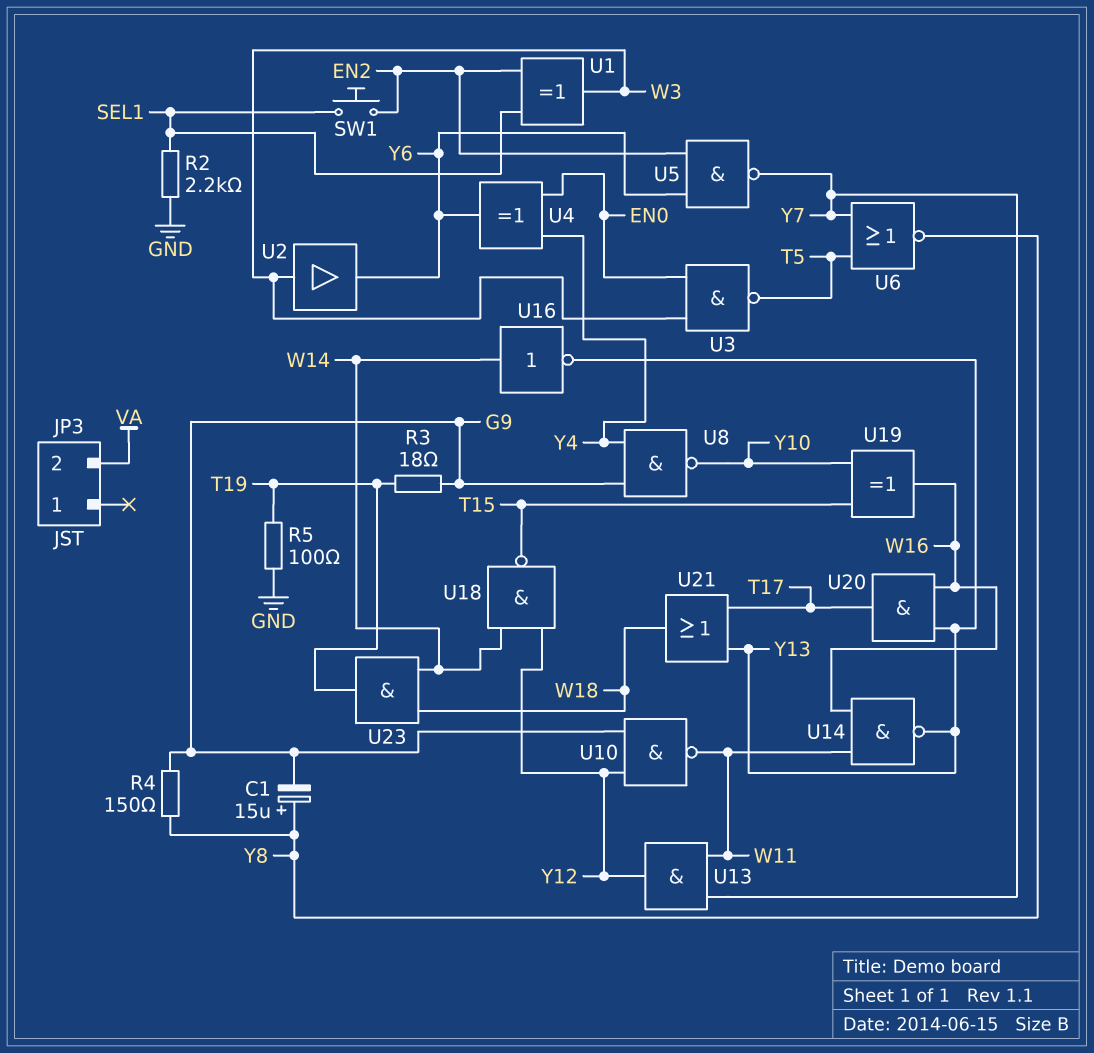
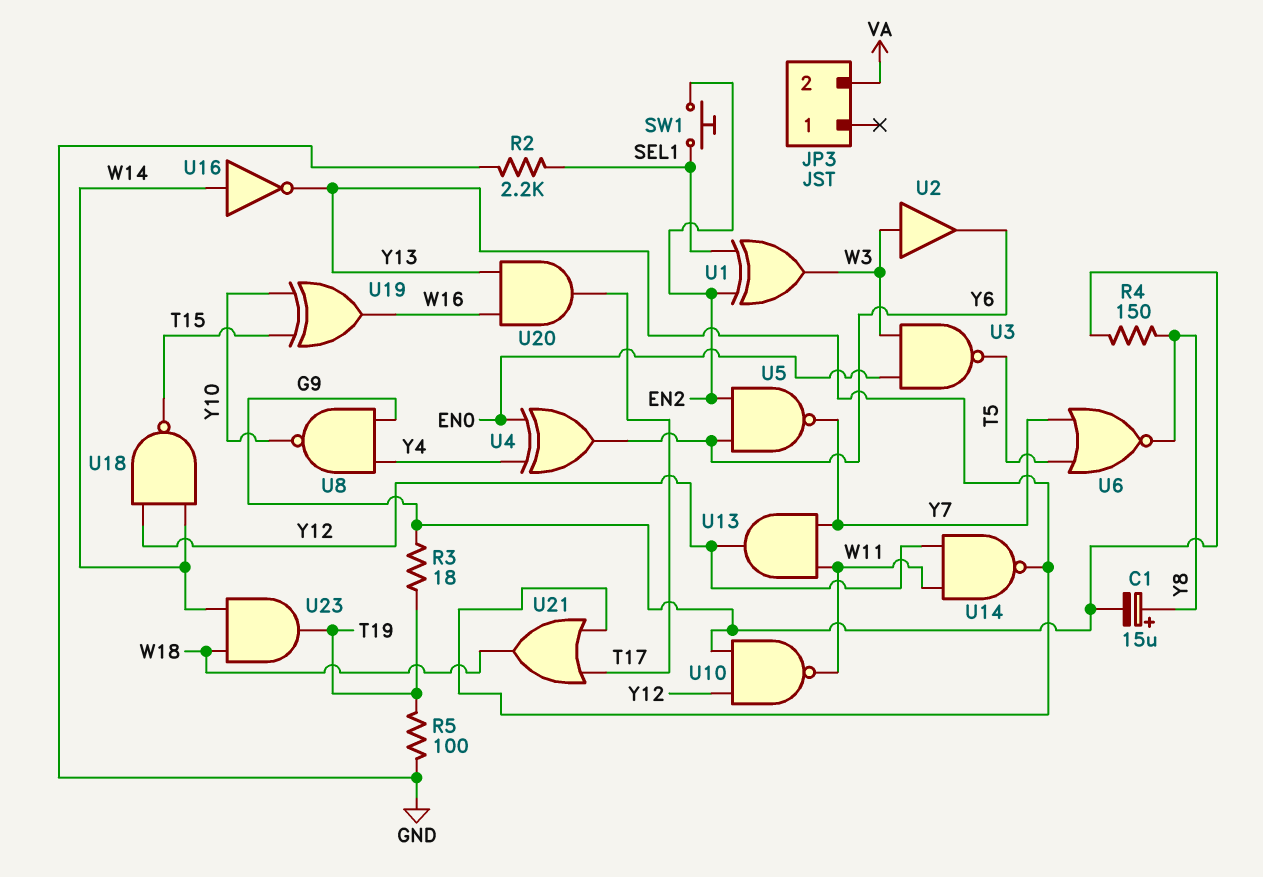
U14: NAND (in W11, in W16, out Y13) -> NAND (in W11, in Y12, out Y13)

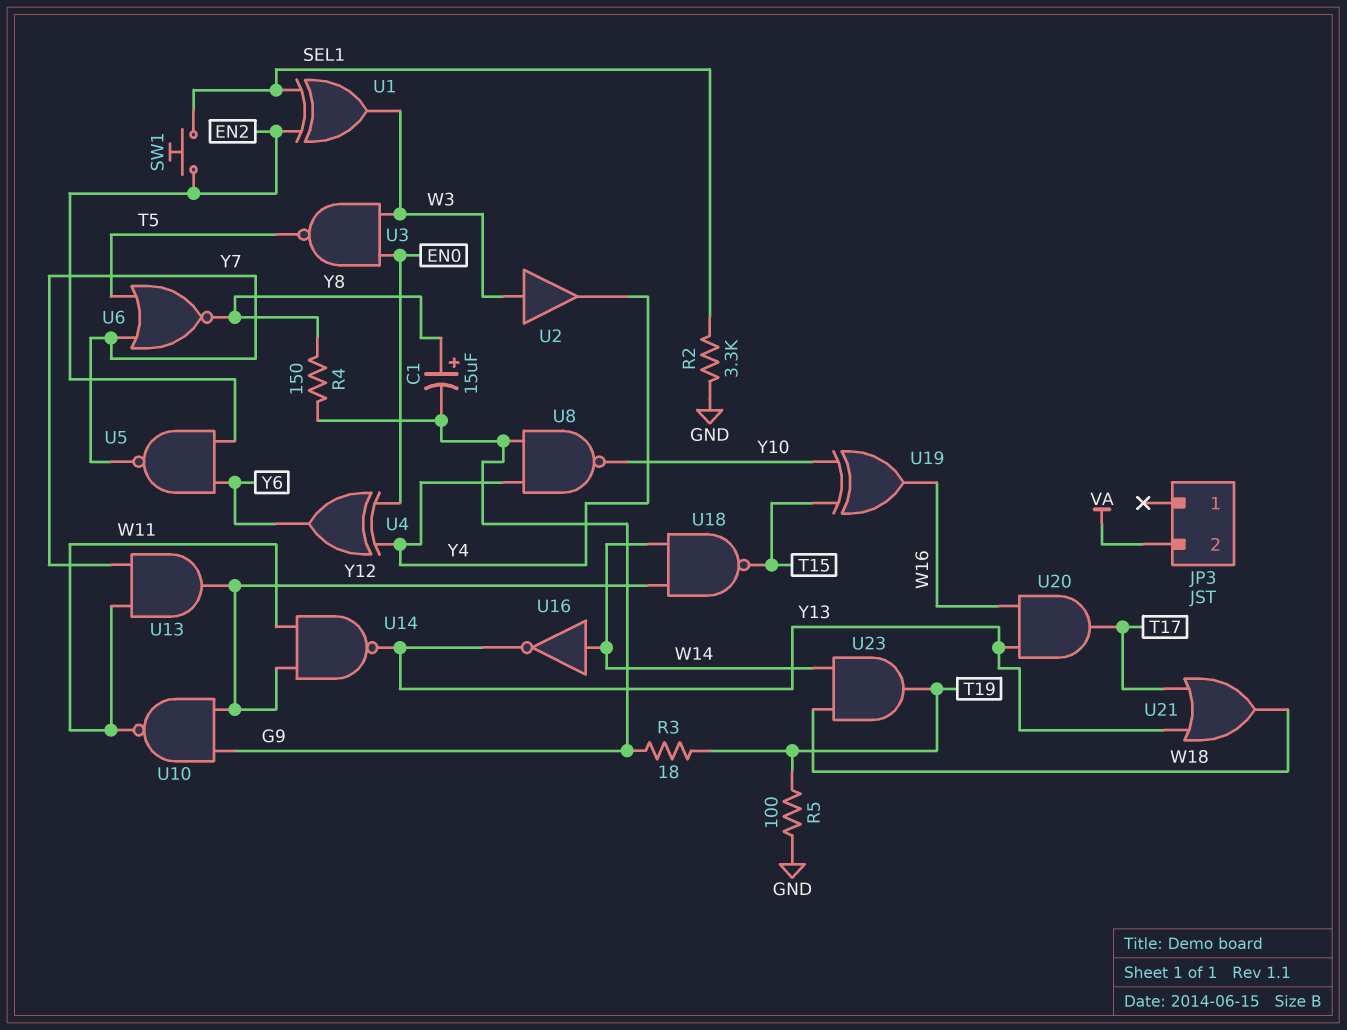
R2: 2.2k (GND, SEL1) -> 3.3k (GND, SEL1)
U2: buffer (in W3, out Y6) -> buffer (in W3, out Y4)

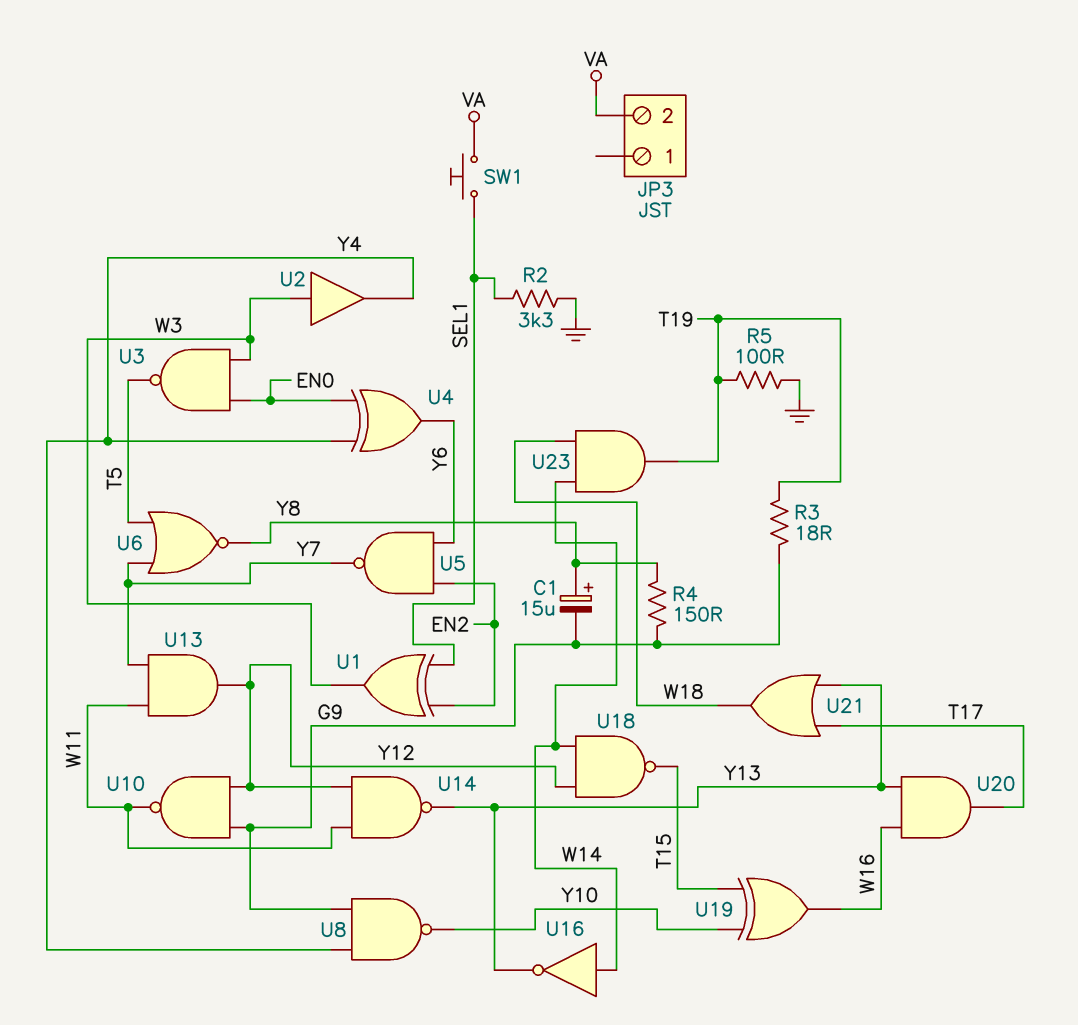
SW1: button (EN2, SEL1) -> button (SEL1, VA)

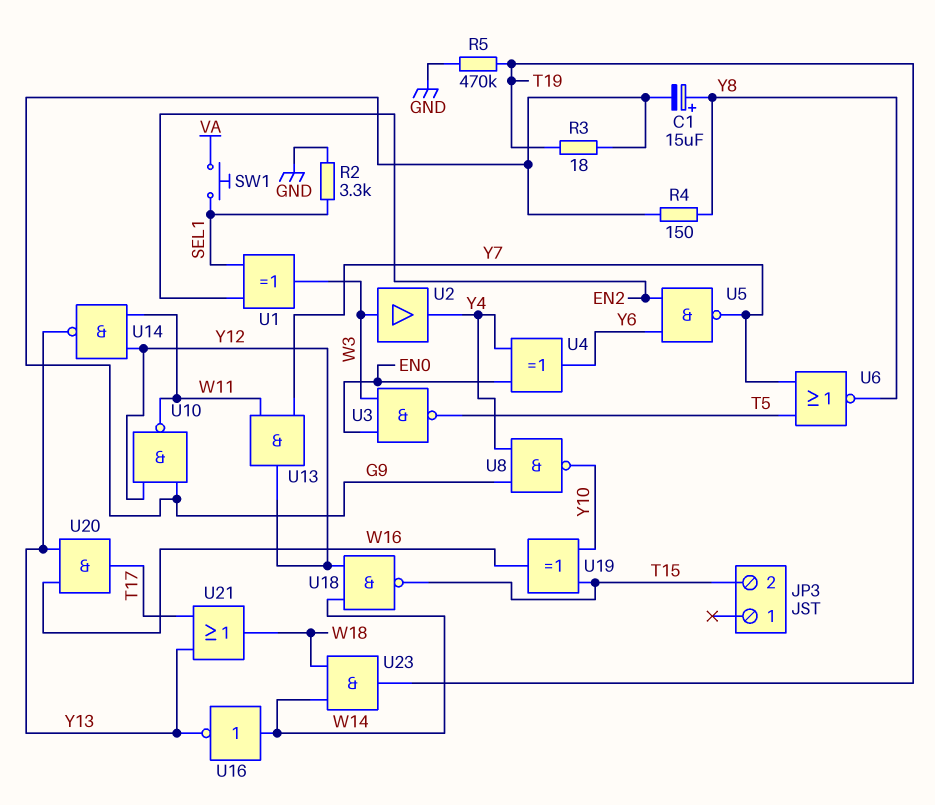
JP3 pin 2: VA -> T15
R5: 100 (GND, T19) -> 470k (GND, T19)

